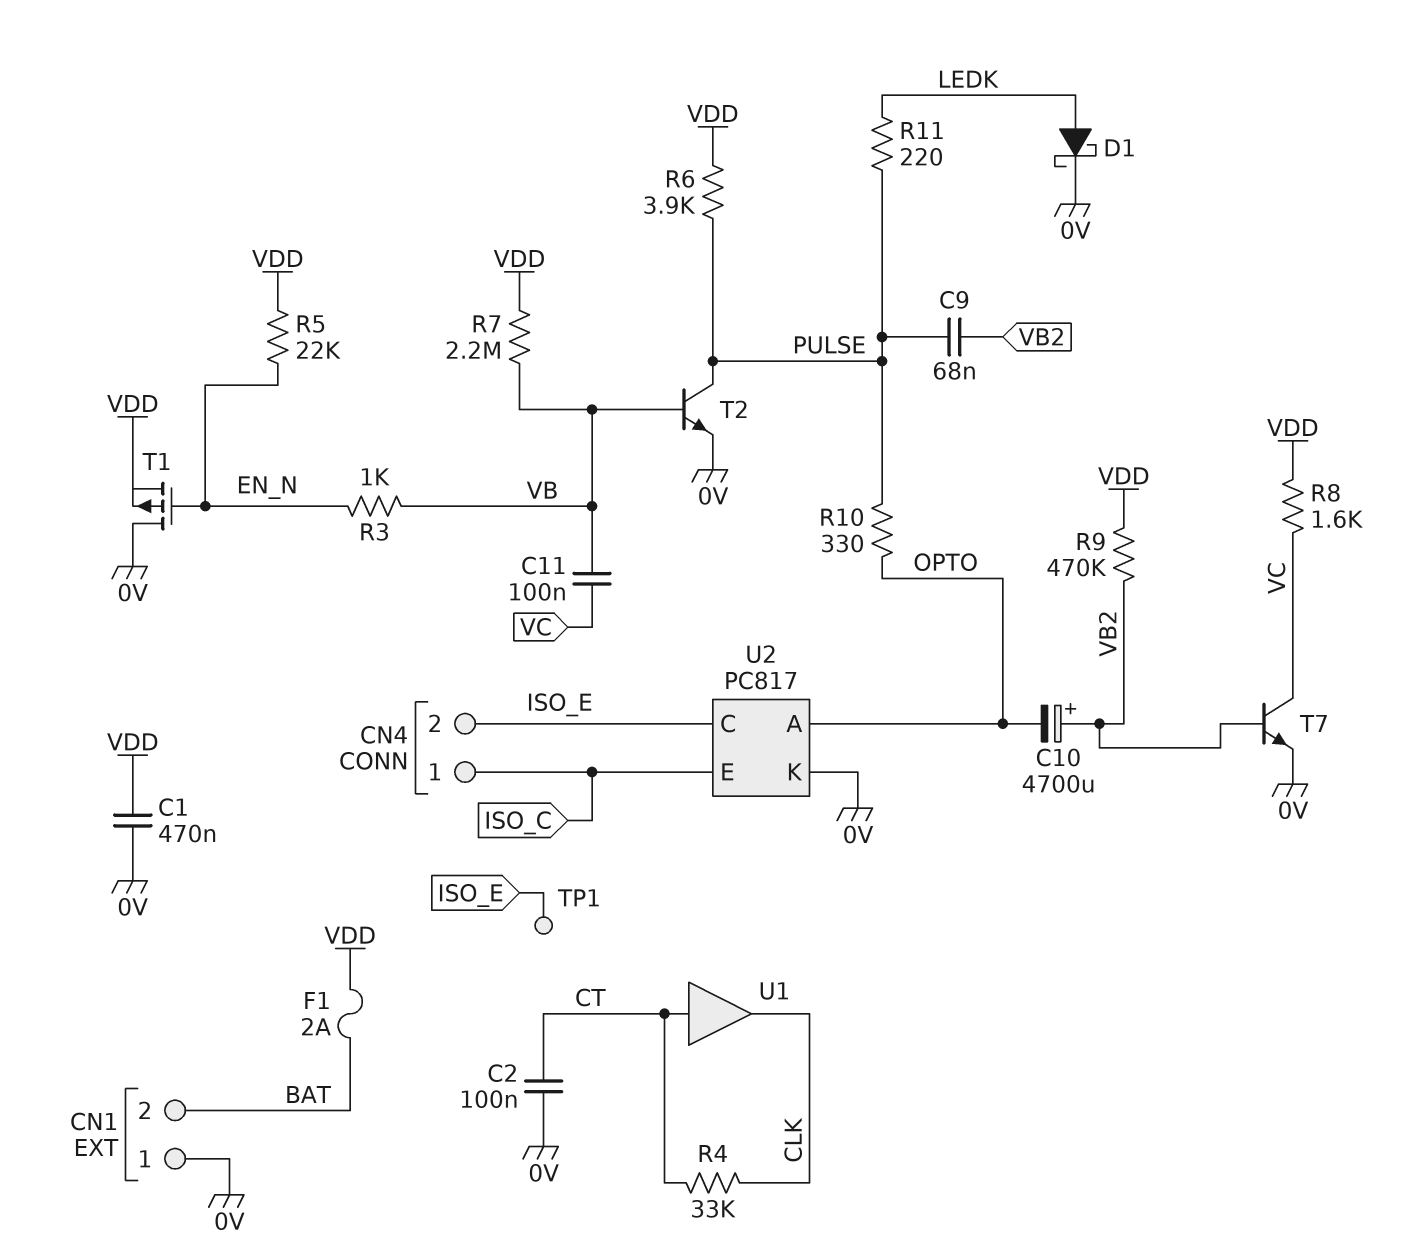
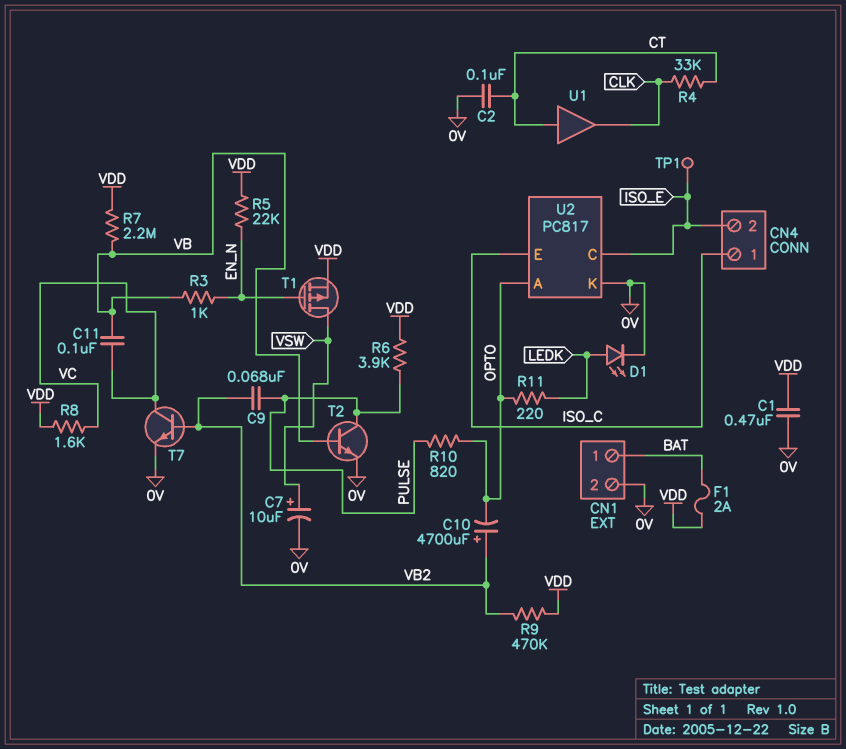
C7: none -> 10uF (plus VSW, minus 0V)
CN1 pin 1: 0V -> BAT
CN1 pin 2: BAT -> 0V
D1: schottky (A LEDK, K 0V) -> LED (A LEDK, K 0V)
R10: 330 (OPTO, PULSE) -> 820 (OPTO, PULSE)
R11: 220 (LEDK, PULSE) -> 220 (LEDK, OPTO)
T1: PMOS (G EN_N, D 0V, S VDD) -> PMOS (G EN_N, D VSW, S VDD)

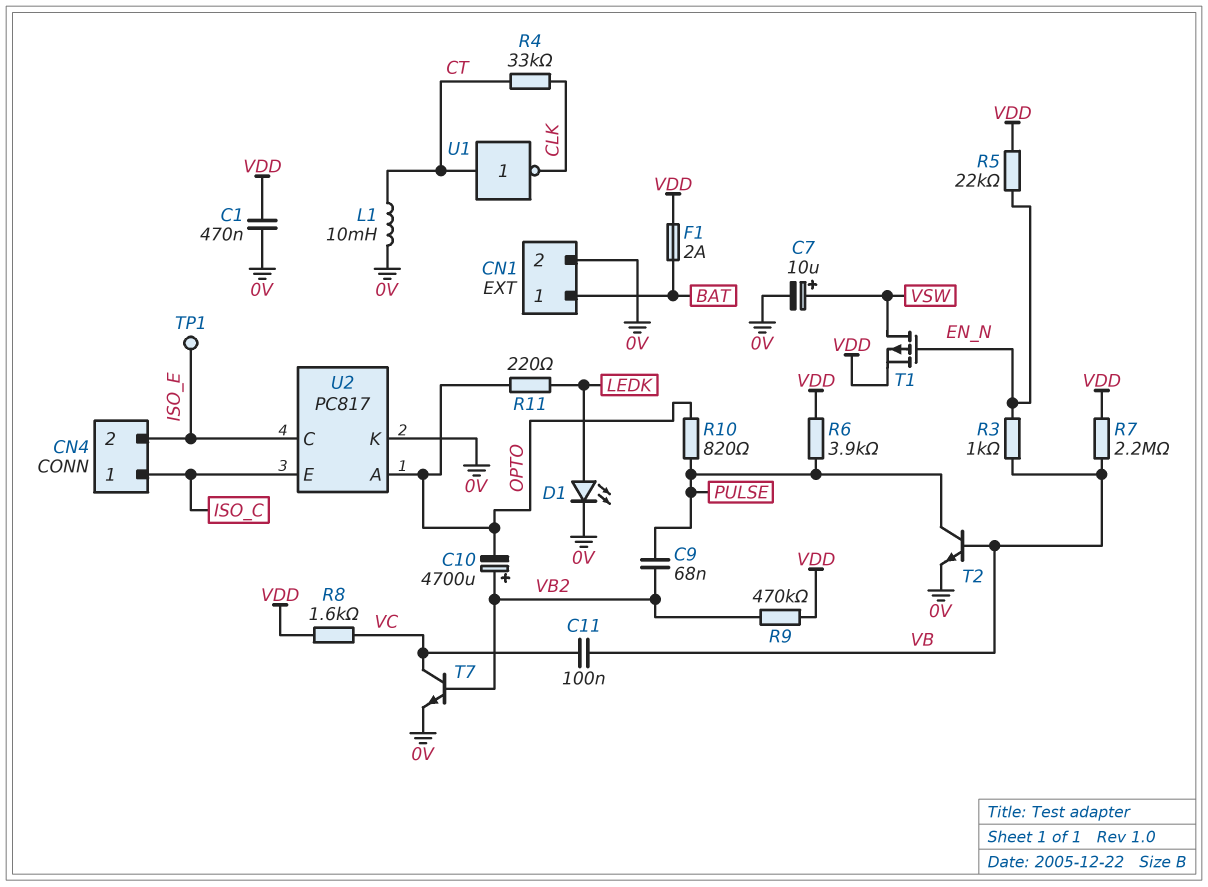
C2: 100nF (0V, CT) -> none
L1: none -> 10mH (0V, CT)
U1: buffer (in CT, out CLK) -> NOT (in CT, out CLK)

